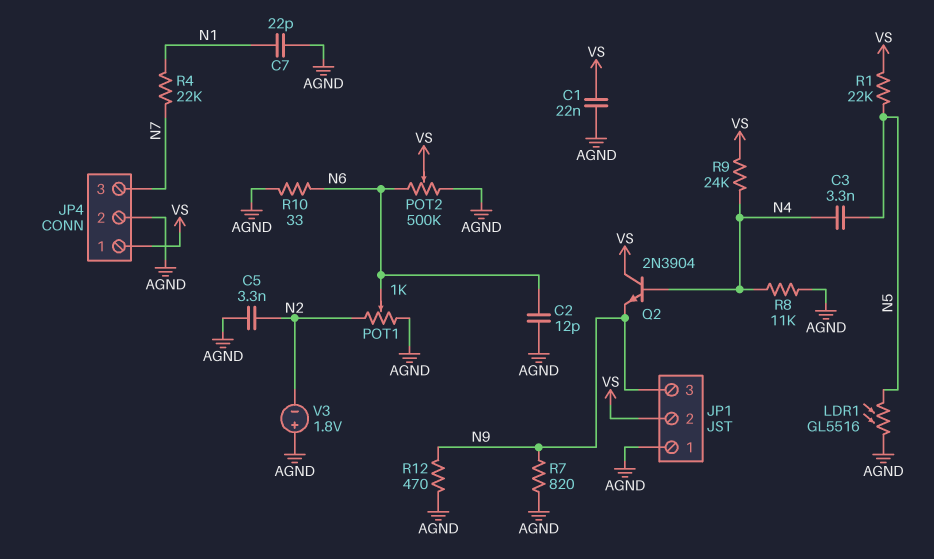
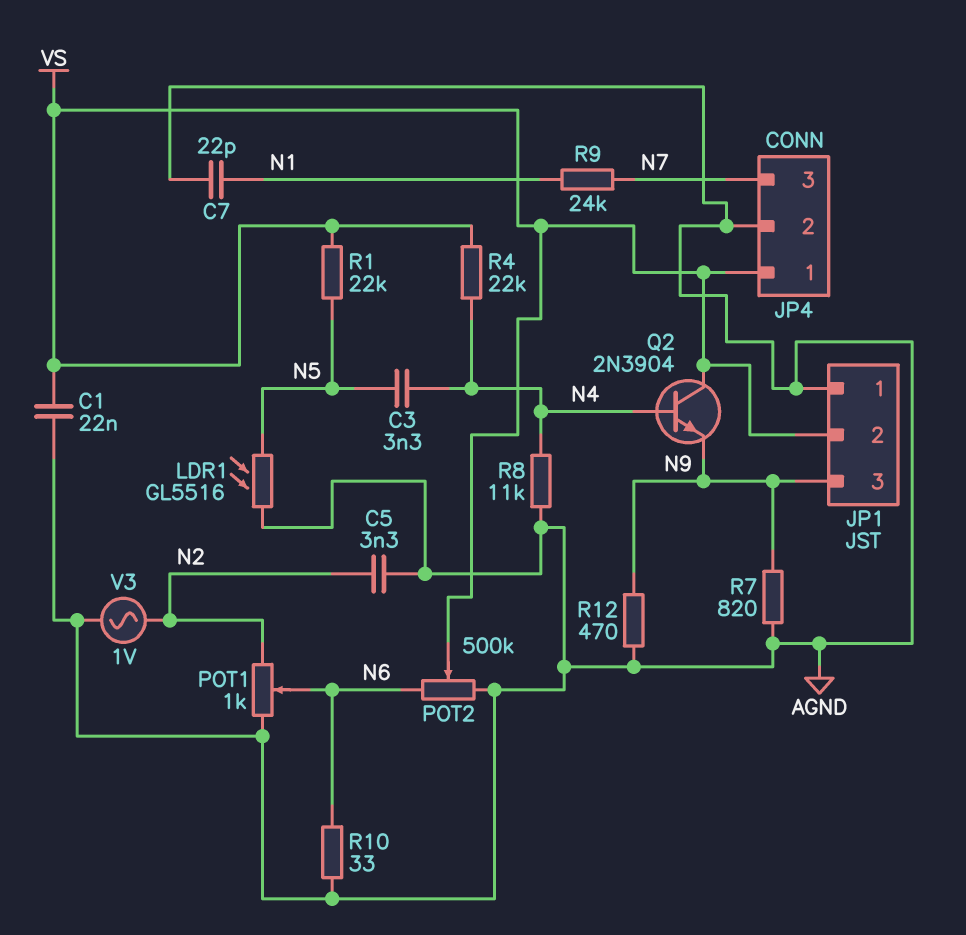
C2: 12pF (AGND, N6) -> none
R4: 22k (N1, N7) -> 22k (N4, VS)
R9: 24k (N4, VS) -> 24k (N1, N7)
V3: 1.8V (plus AGND, minus N2) -> AC 1V (AGND, N2)

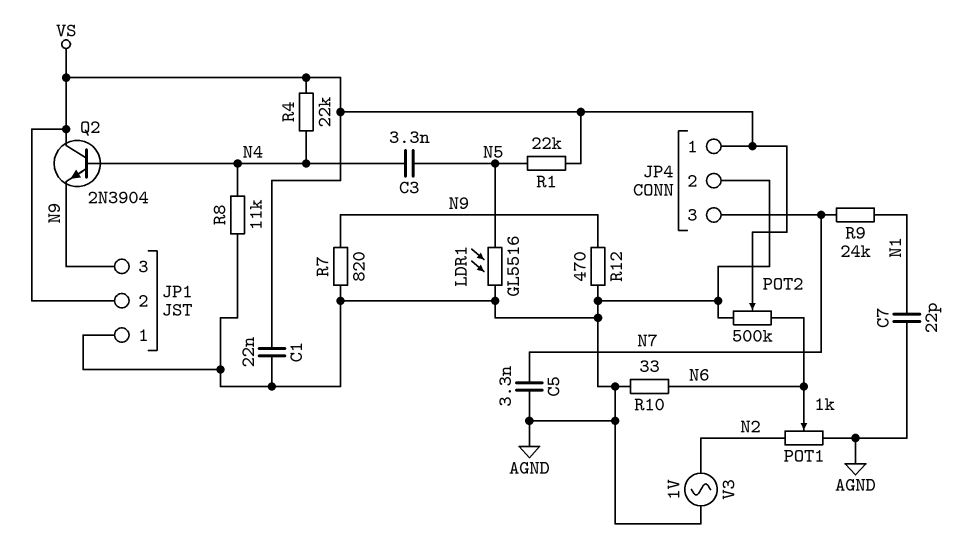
C5: 3.3nF (AGND, N2) -> 3.3nF (AGND, N7)

